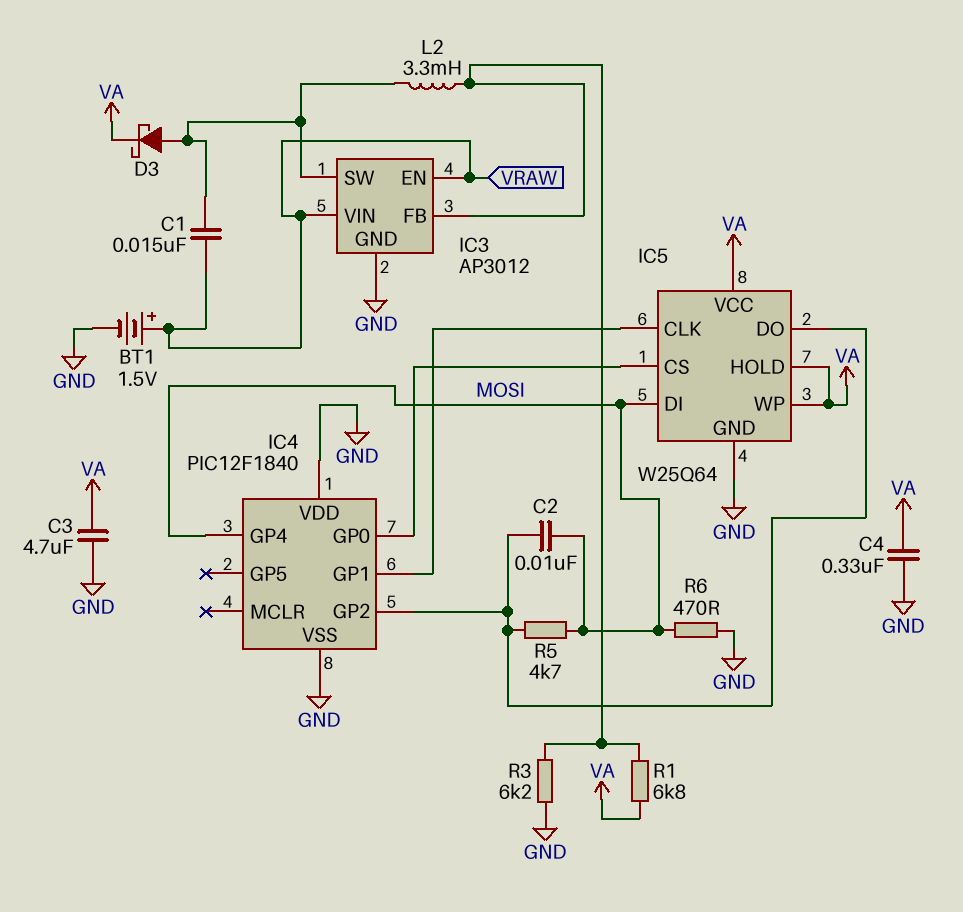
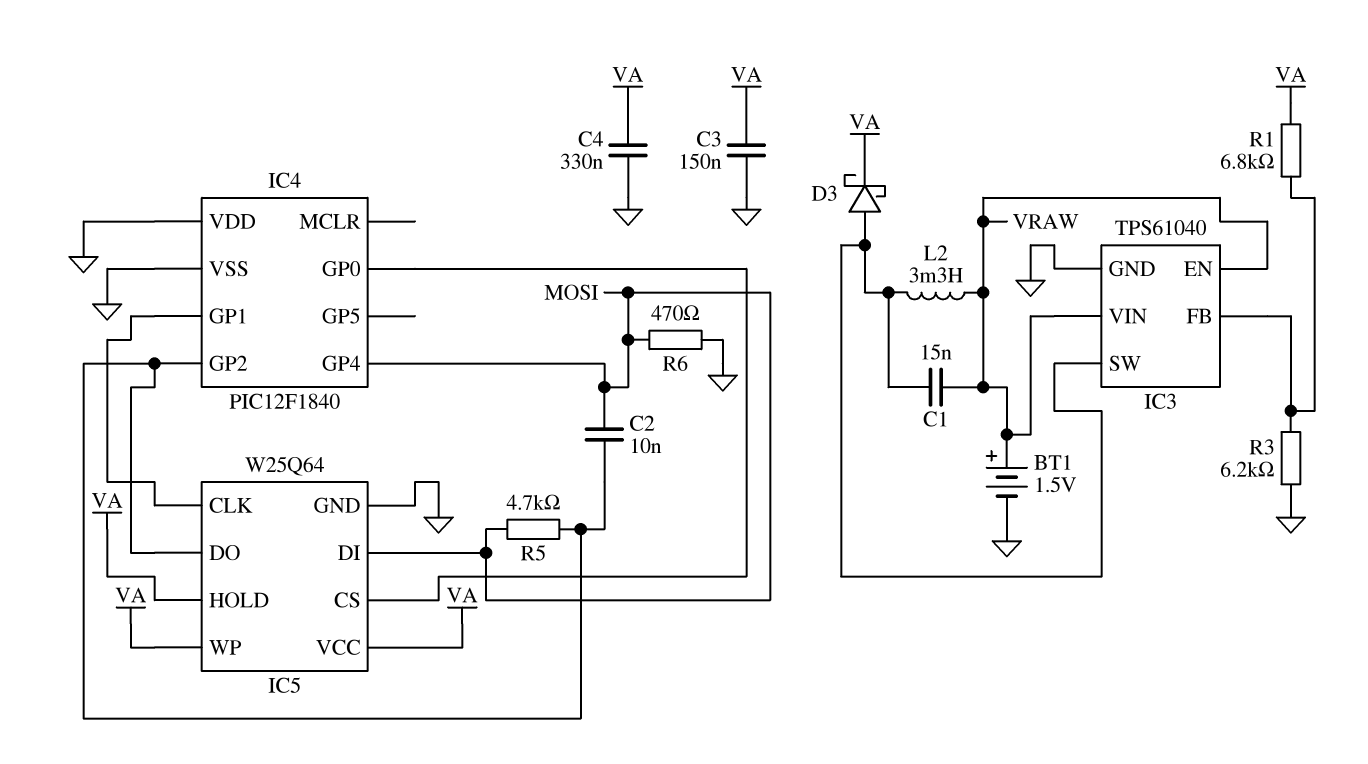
C3: 4.7uF (GND, VA) -> 150nF (GND, VA)
IC3: AP3012 -> TPS61040
L2: 3.3mH (IC3/FB, IC3/SW) -> 3.3mH (IC3/SW, VRAW)

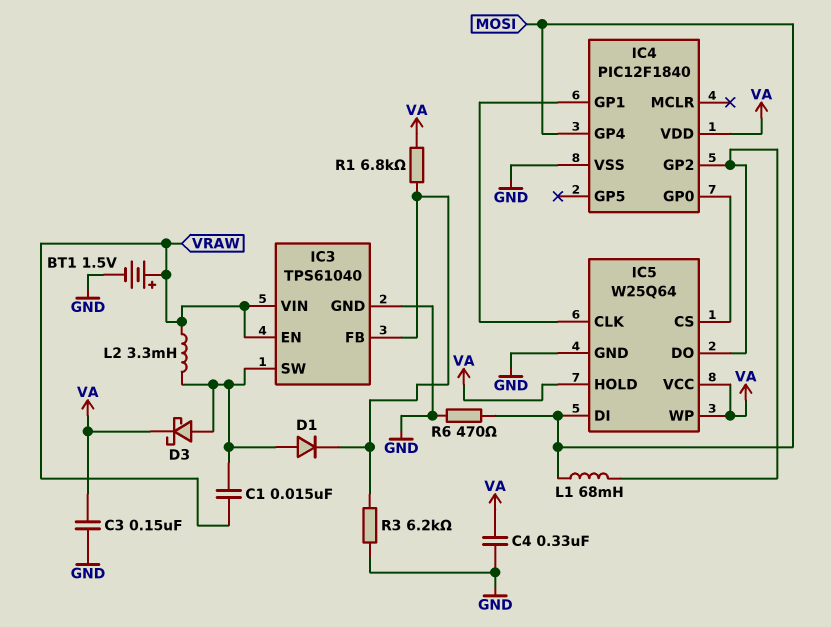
C2: 10nF (IC4/GP2, MOSI) -> none
D1: none -> diode (A IC3/SW, K IC3/FB)
IC4 pin VDD: GND -> VA
L1: none -> 68mH (IC4/GP2, MOSI)
R5: 4.7k (IC4/GP2, MOSI) -> none

